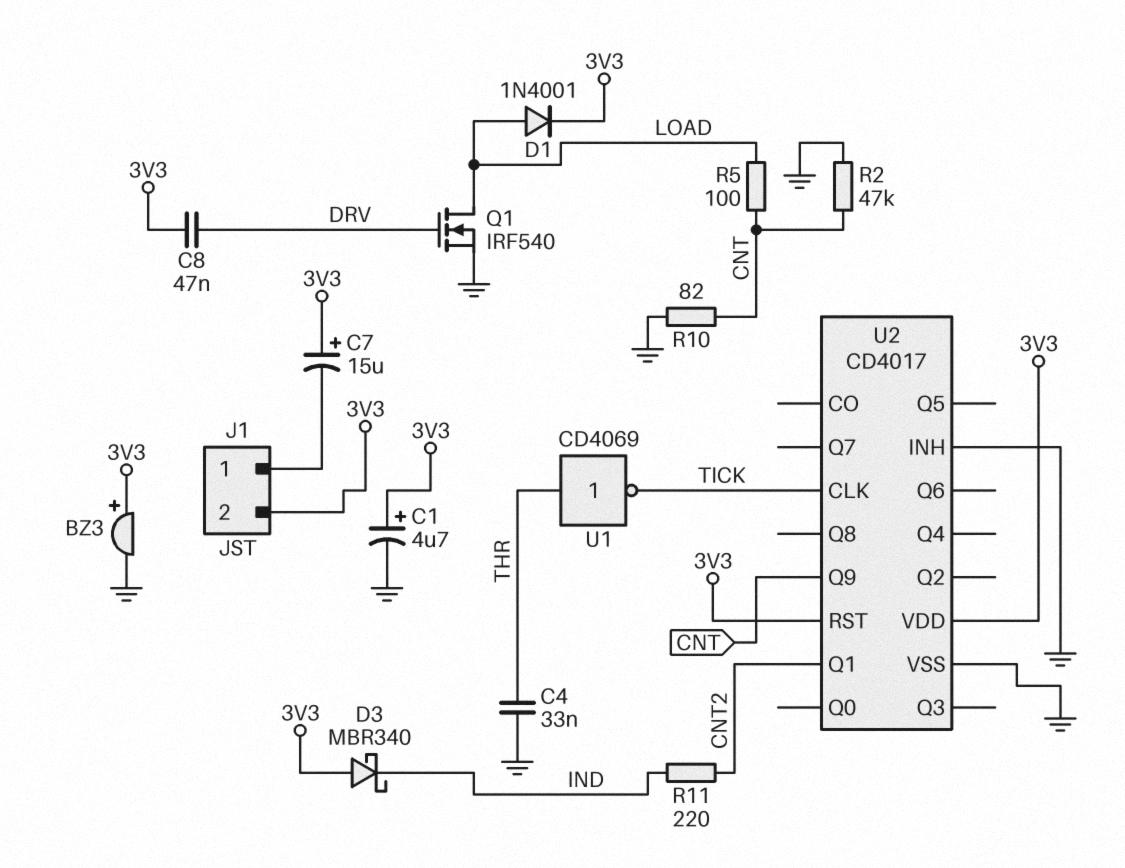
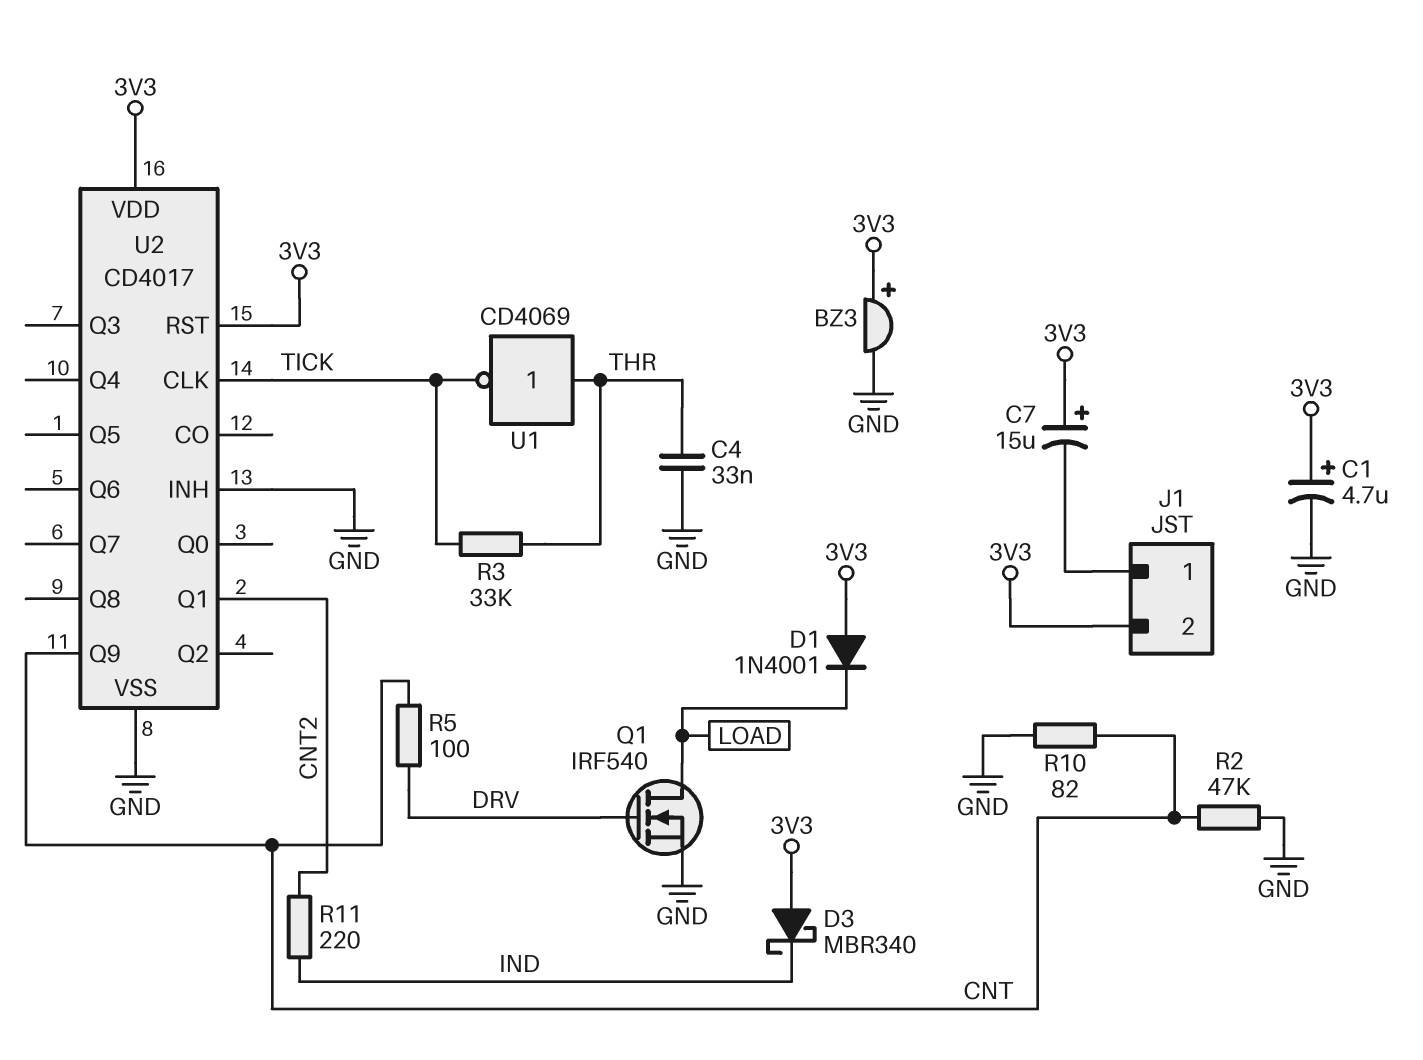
C8: 47nF (3V3, DRV) -> none
D1: diode 1N4001 (A LOAD, K 3V3) -> diode 1N4001 (A 3V3, K LOAD)
R3: none -> 33k (THR, TICK)
R5: 100 (CNT, LOAD) -> 100 (CNT, DRV)

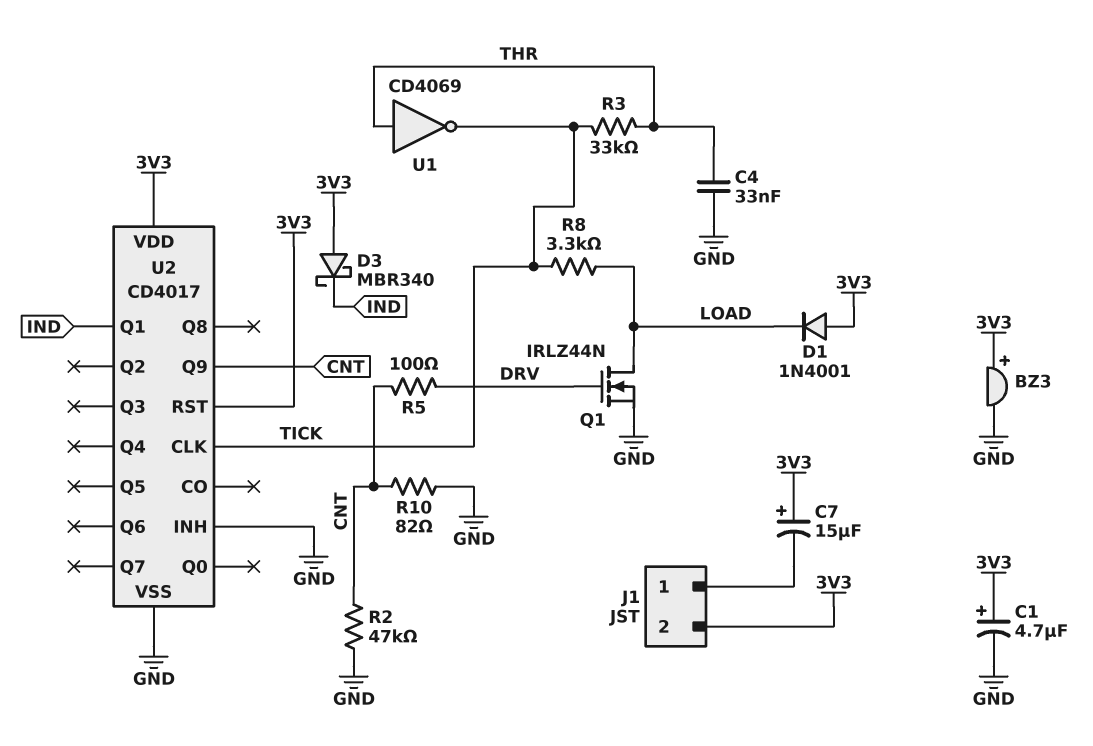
Q1: NMOS IRF540 (G DRV, D LOAD, S GND) -> NMOS IRLZ44N (G DRV, D LOAD, S GND)
R8: none -> 3.3k (LOAD, TICK)
R11: 220 (CNT2, IND) -> none
U2 pin Q1: CNT2 -> IND

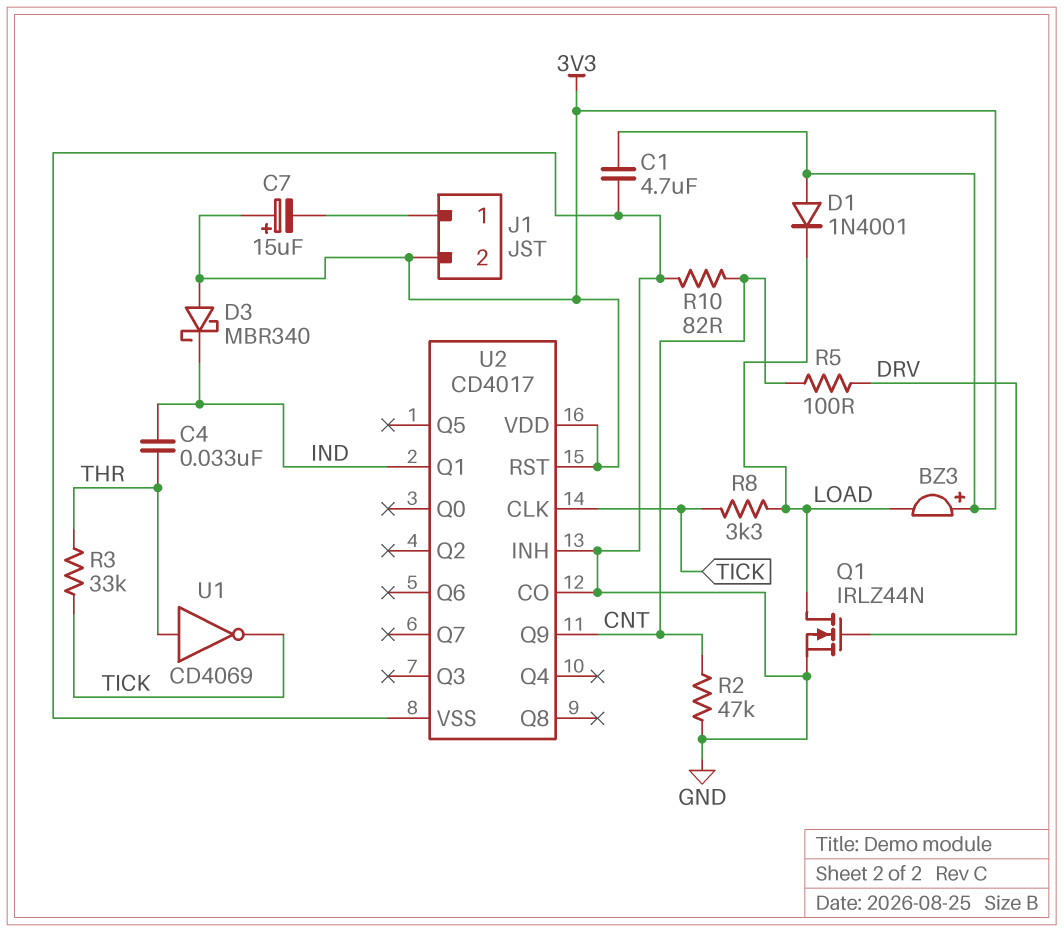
BZ3: buzzer (plus 3V3, minus GND) -> buzzer (plus 3V3, minus LOAD)
C1: 4.7uF (plus 3V3, minus GND) -> 4.7uF (3V3, GND)
C4: 33nF (GND, THR) -> 33nF (IND, THR)
U2 pin CO: none -> GND

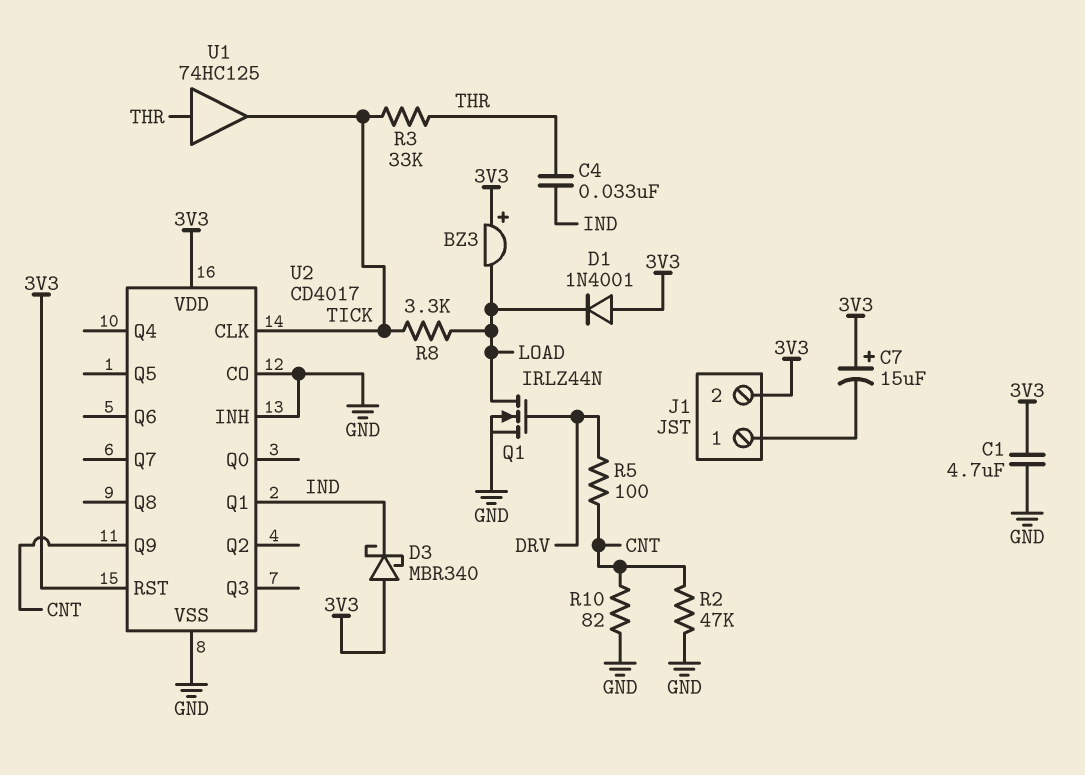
U1: NOT CD4069 (in THR, out TICK) -> buffer 74HC125 (in THR, out TICK)

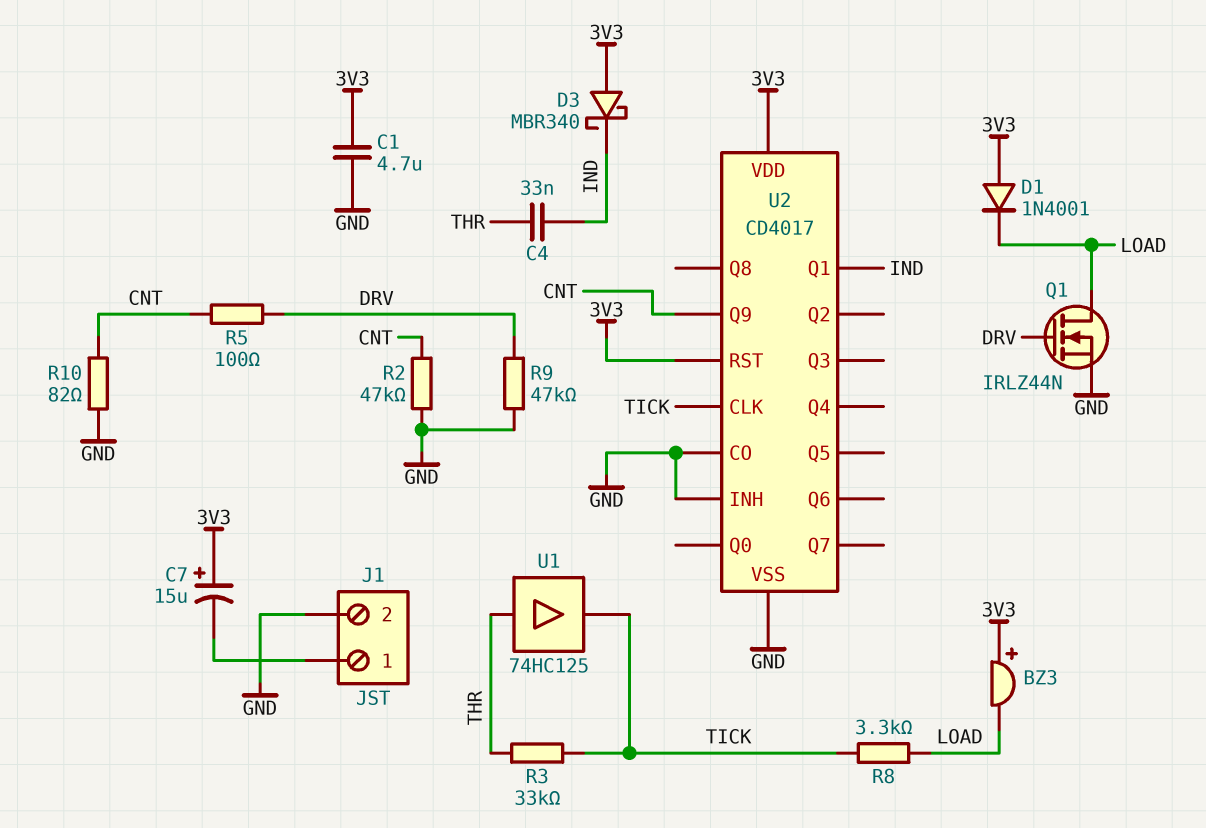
J1 pin 2: 3V3 -> GND
R9: none -> 47k (DRV, GND)

